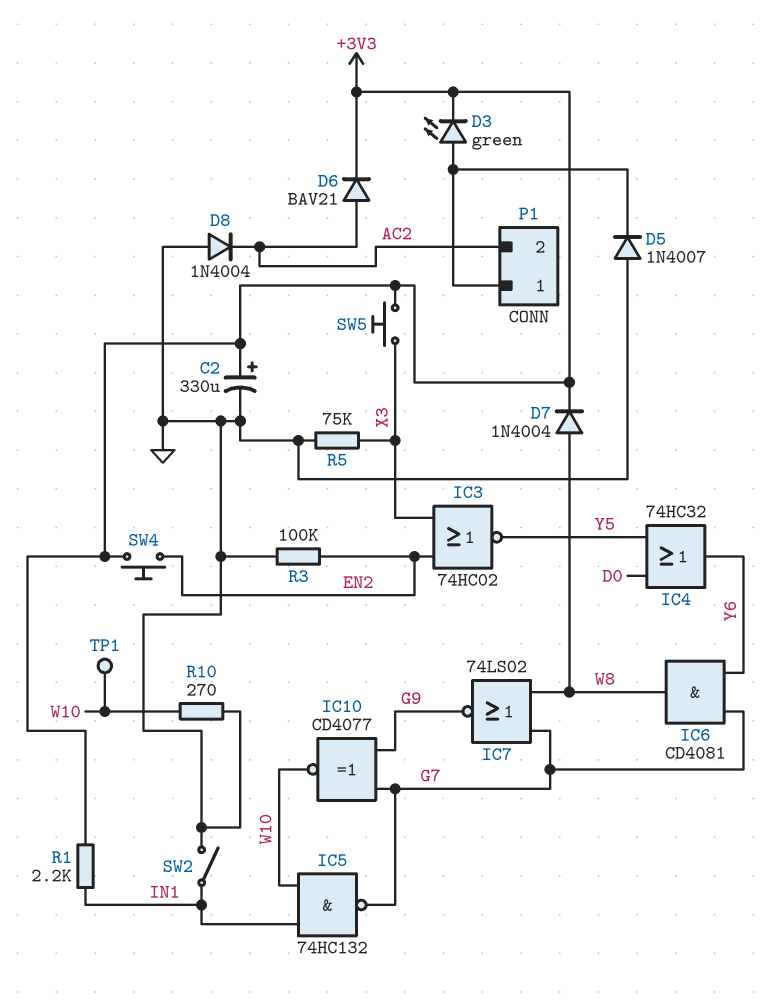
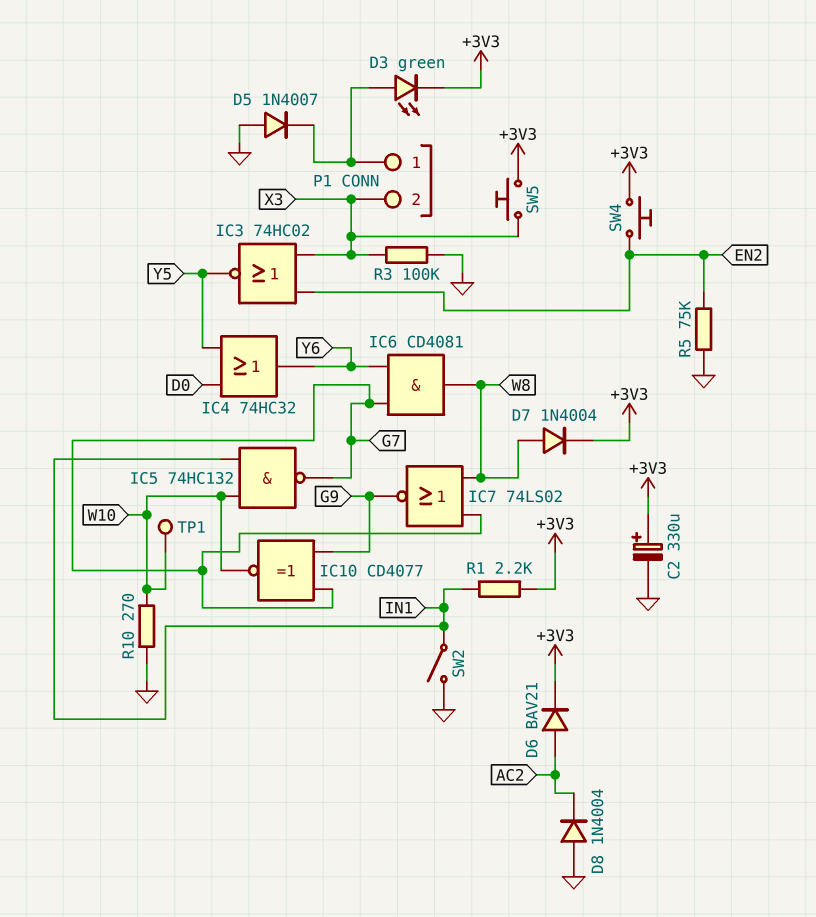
P1 pin 2: AC2 -> X3
R3: 100k (EN2, GND) -> 100k (GND, X3)
R5: 75k (GND, X3) -> 75k (EN2, GND)

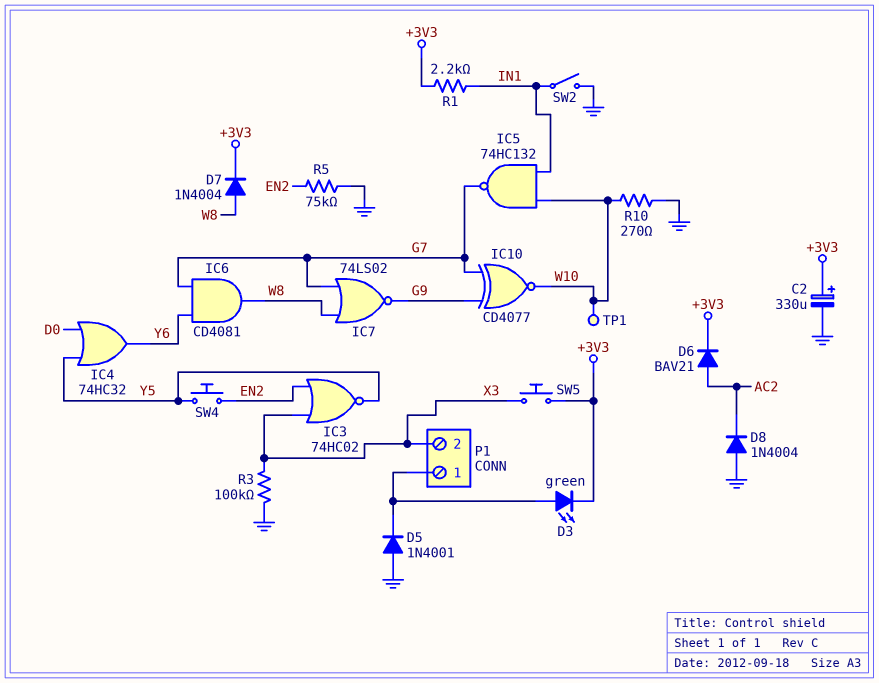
D5: diode 1N4007 (A GND, K P1/1) -> diode 1N4001 (A GND, K P1/1)
SW4: button (+3V3, EN2) -> button (EN2, Y5)

